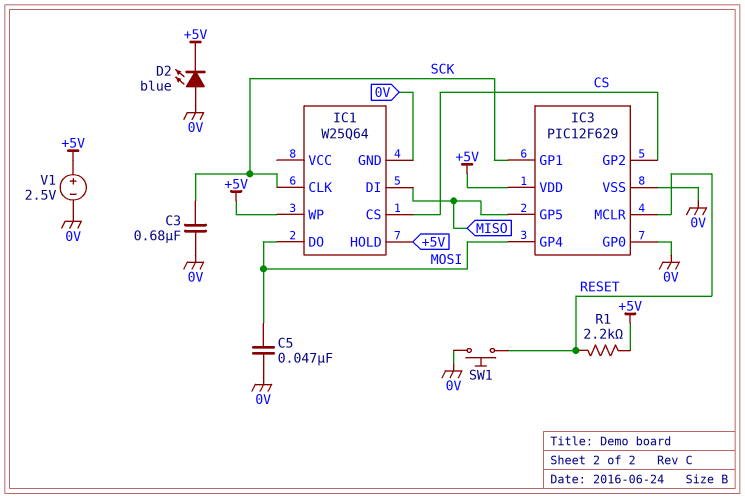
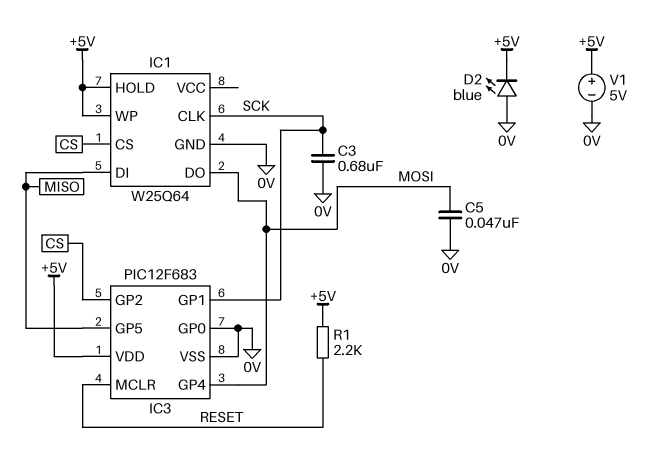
IC3: PIC12F629 -> PIC12F683
SW1: button (0V, RESET) -> none
V1: 2.5V (plus +5V, minus 0V) -> 5V (plus +5V, minus 0V)

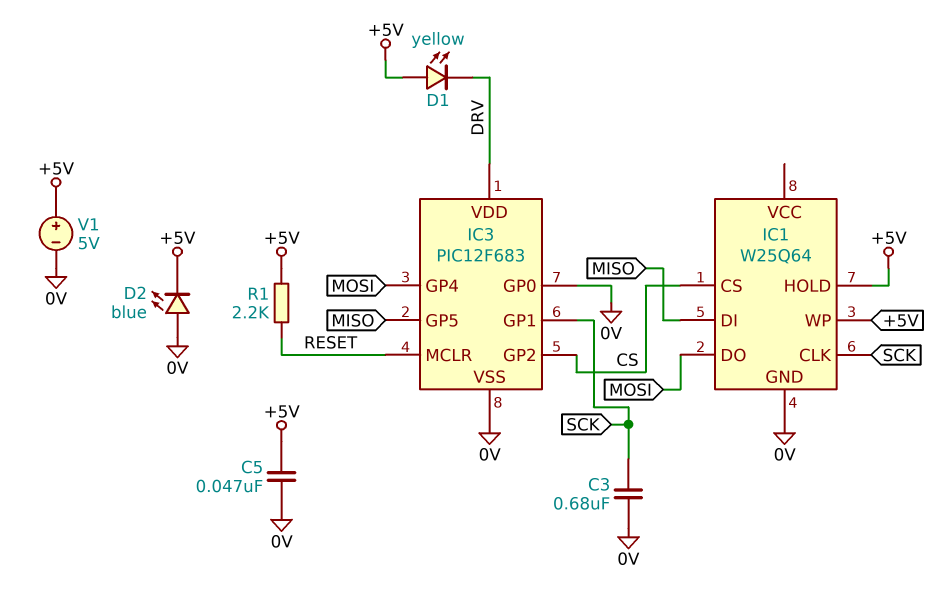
C5: 47nF (0V, MOSI) -> 47nF (+5V, 0V)
D1: none -> LED yellow (A +5V, K DRV)
IC3 pin VDD: +5V -> DRV

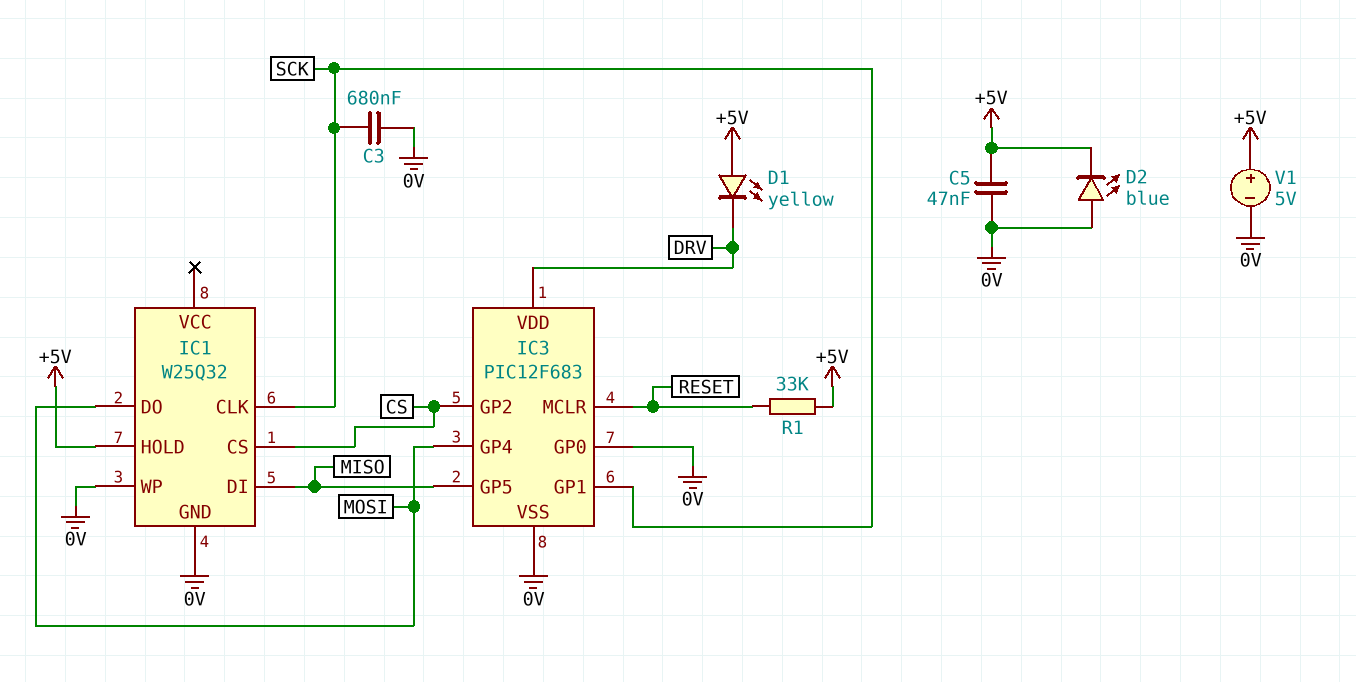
IC1: W25Q64 -> W25Q32
IC1 pin WP: +5V -> 0V
R1: 2.2k (+5V, RESET) -> 33k (+5V, RESET)

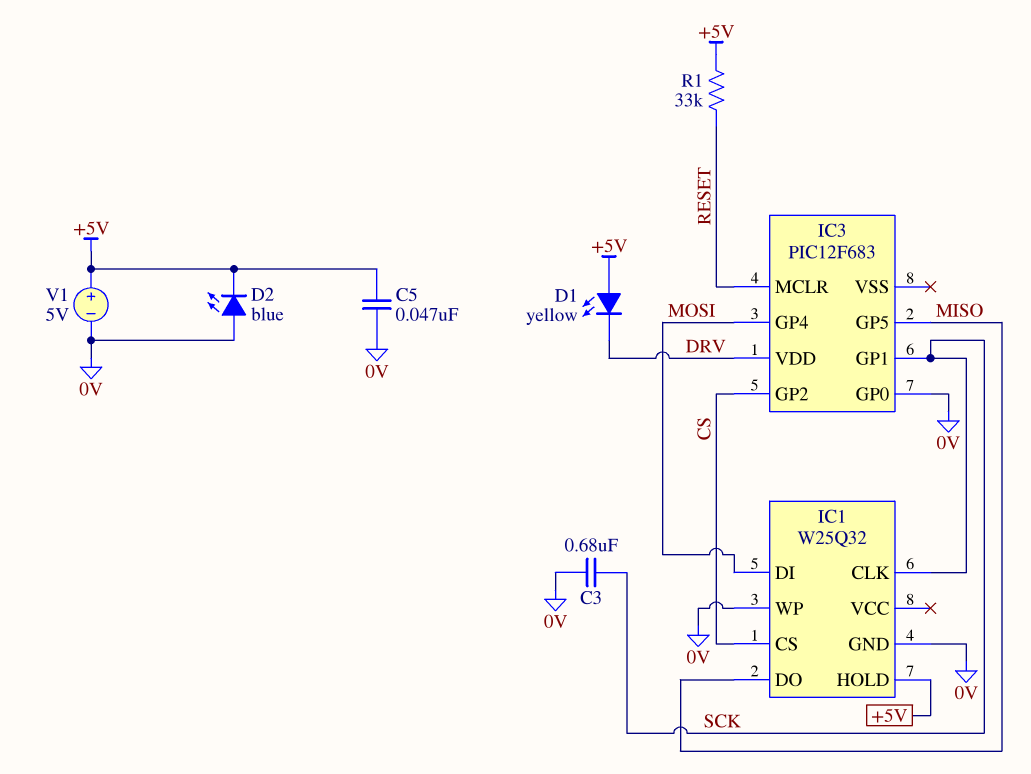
IC1 pin DI: MISO -> MOSI
IC1 pin DO: MOSI -> MISO
IC3 pin VSS: 0V -> none

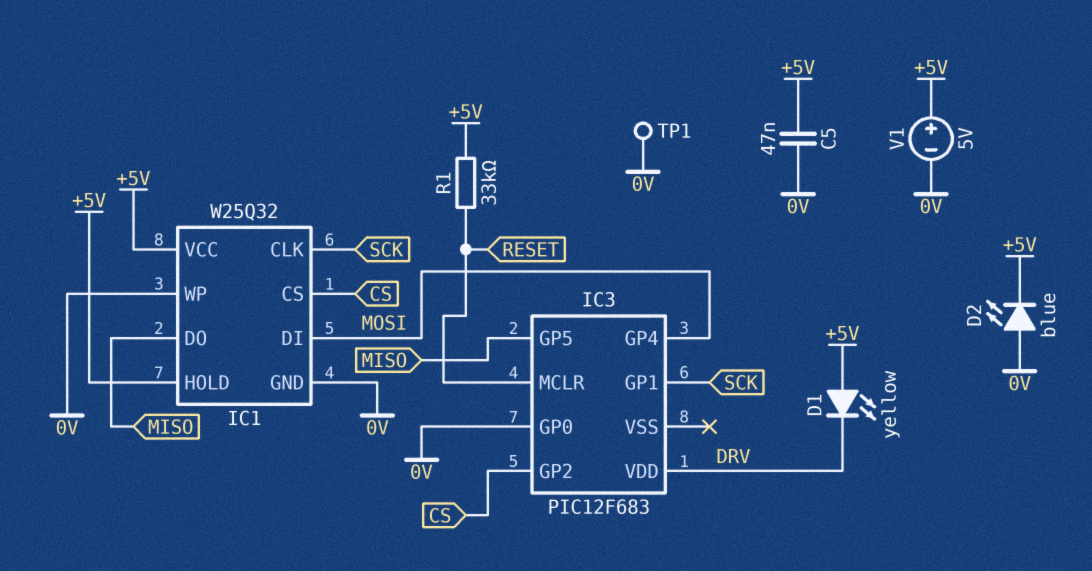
C3: 680nF (0V, SCK) -> none
IC1 pin VCC: none -> +5V
TP1: none -> test point (0V)

